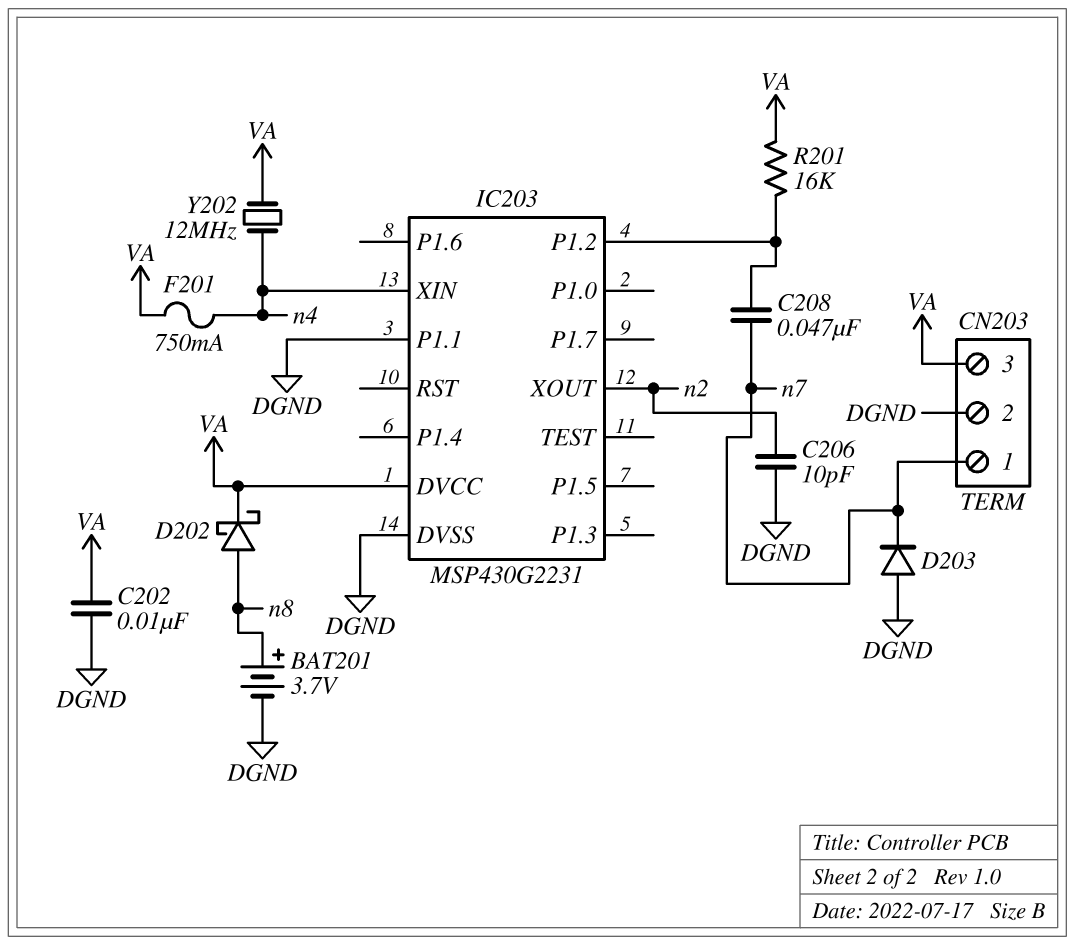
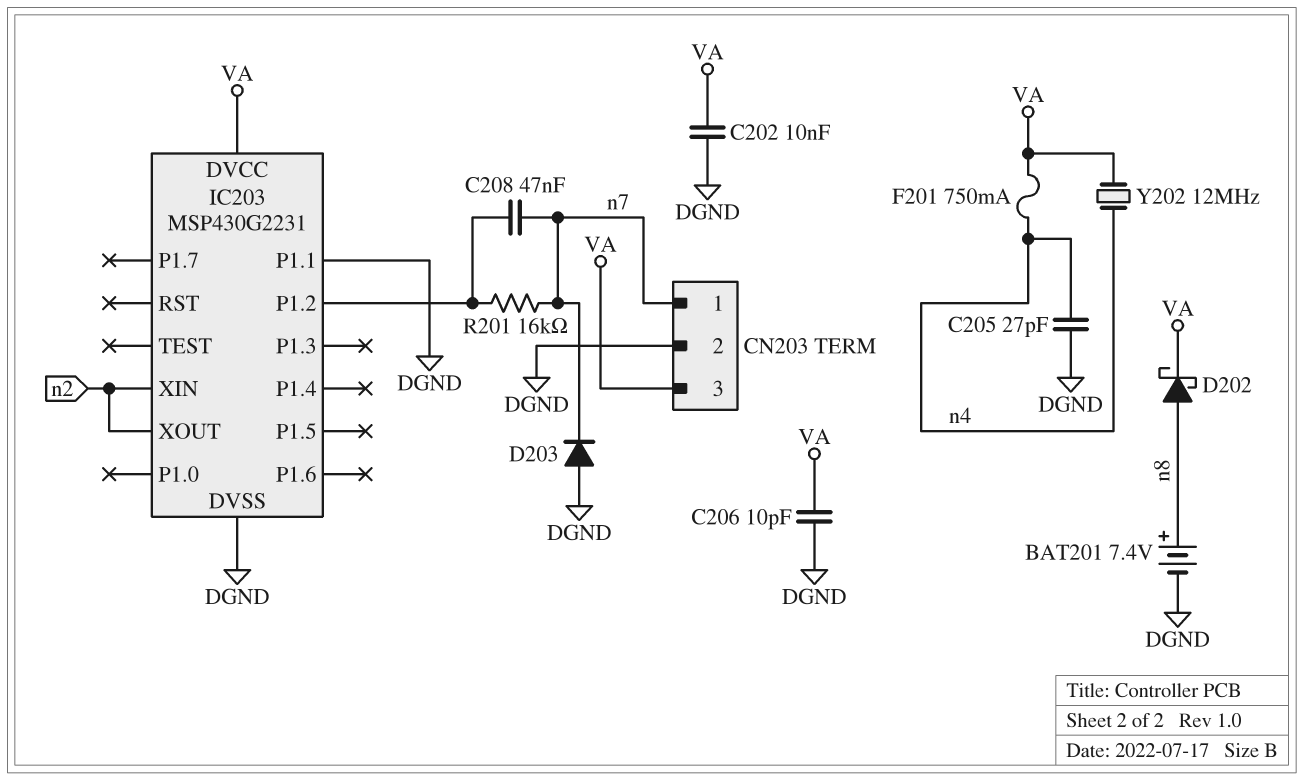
BAT201: 3.7V (plus n8, minus DGND) -> 7.4V (plus n8, minus DGND)
C205: none -> 27pF (DGND, n4)
C206: 10pF (DGND, n2) -> 10pF (DGND, VA)
IC203 pin XIN: n4 -> n2
R201: 16k (IC203/P1.2, VA) -> 16k (IC203/P1.2, n7)

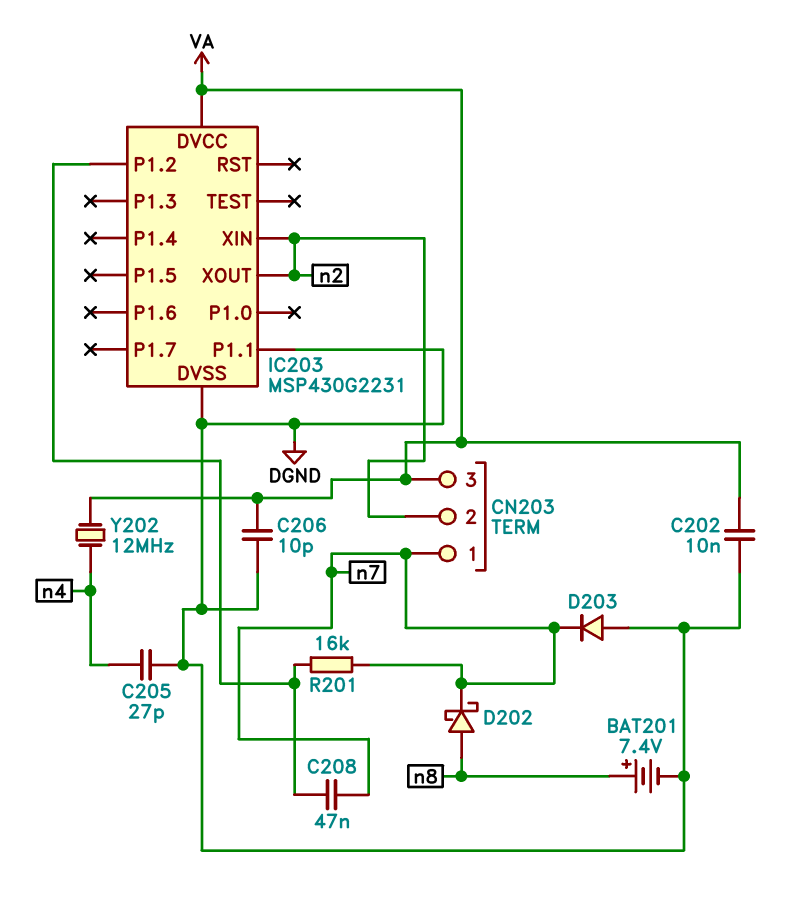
CN203 pin 2: DGND -> n2
D202: schottky (A n8, K VA) -> schottky (A n8, K n7)
F201: 750mA (VA, n4) -> none

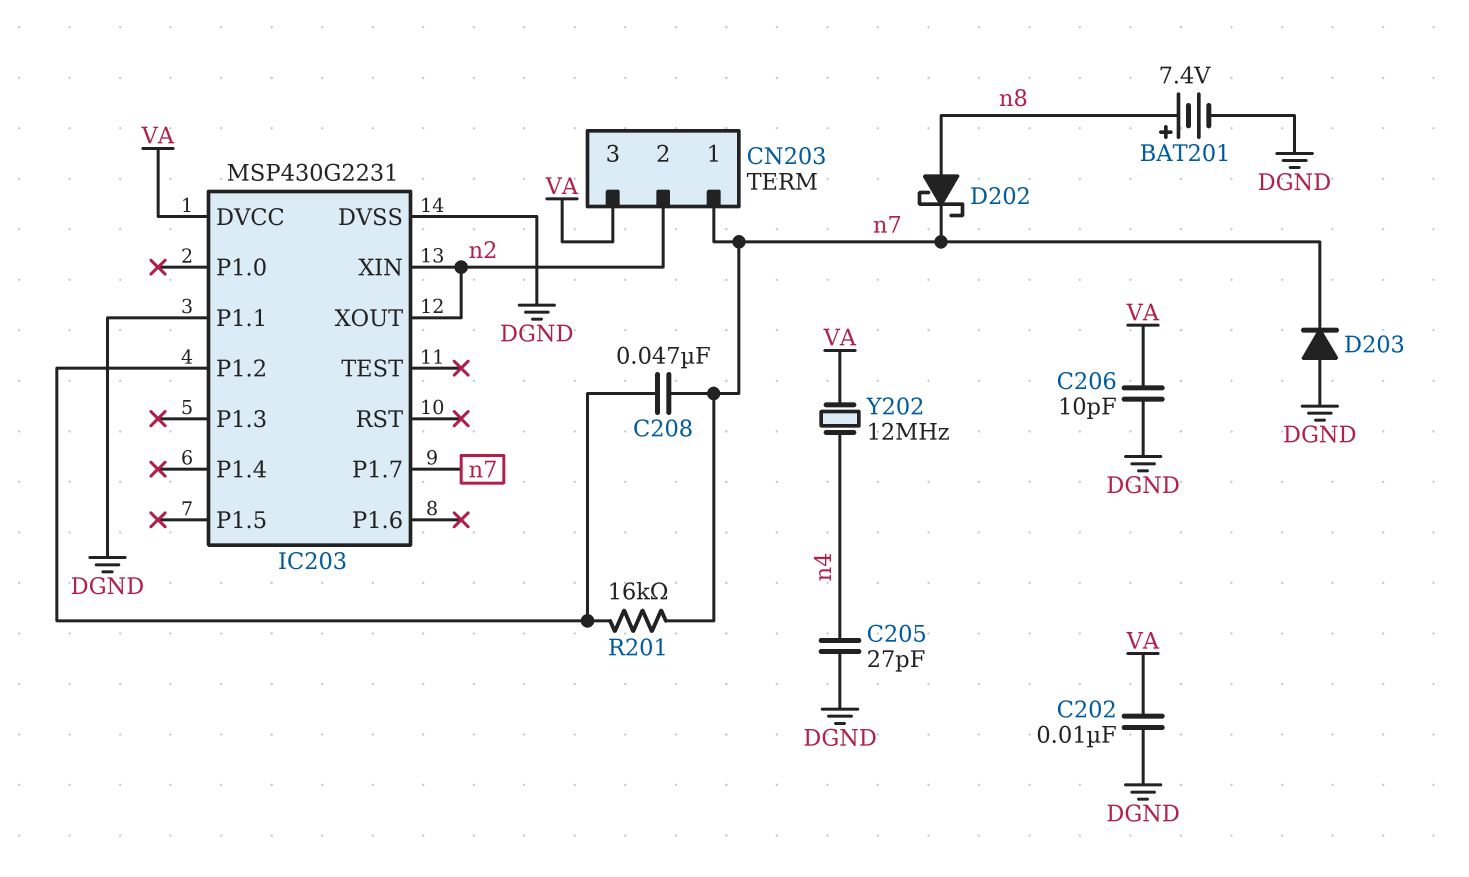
IC203 pin P1.7: none -> n7

